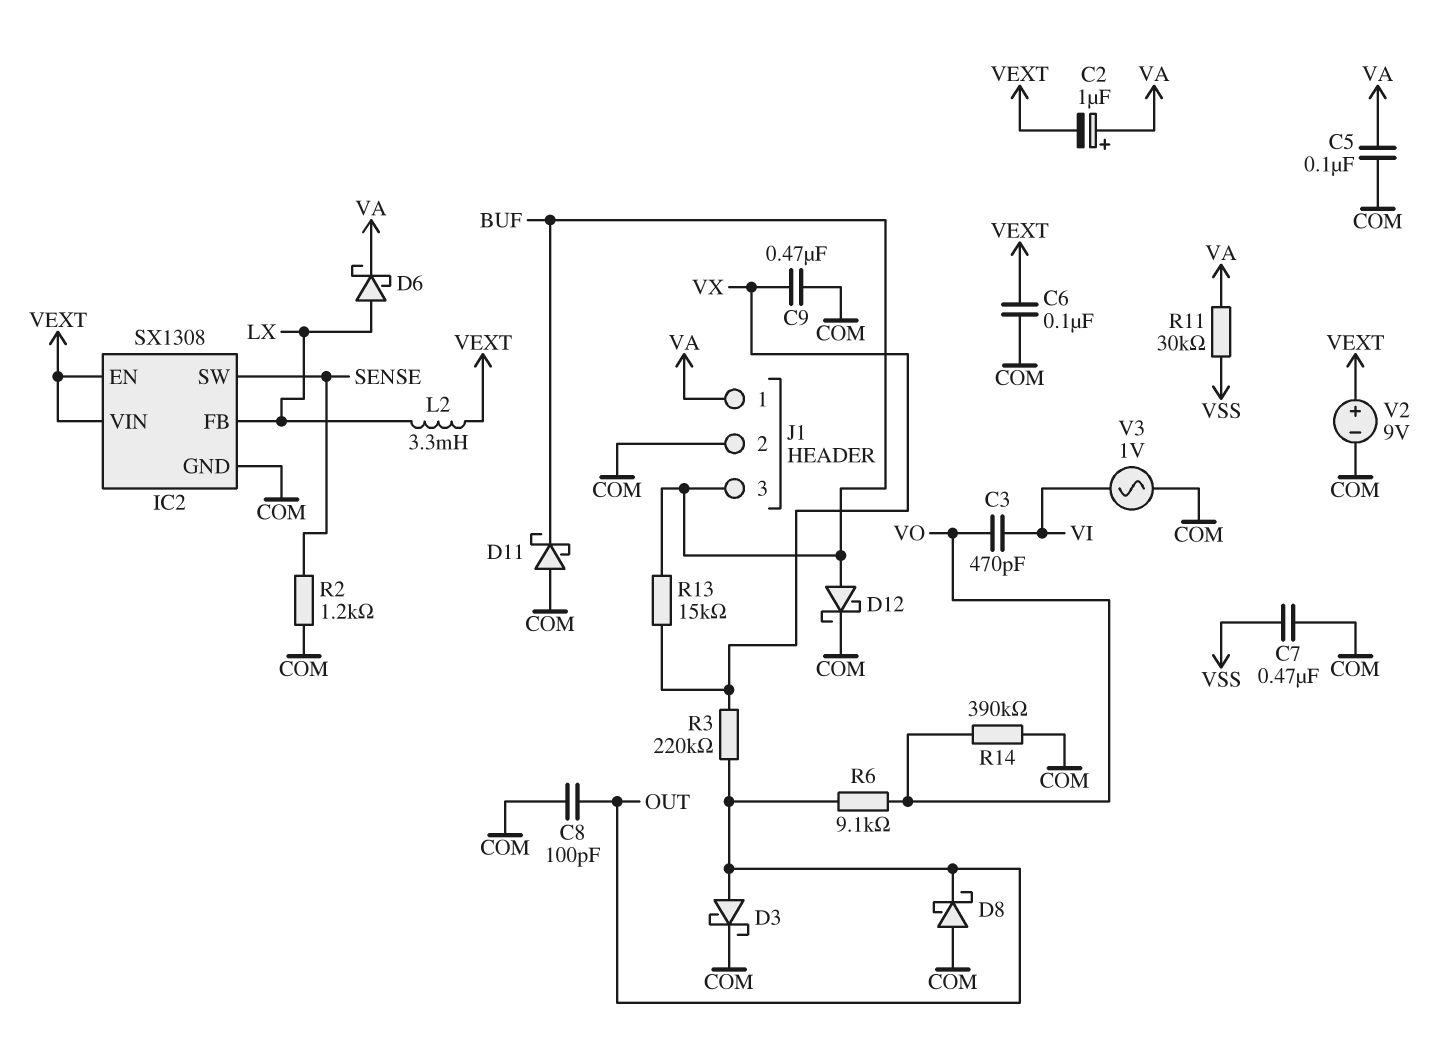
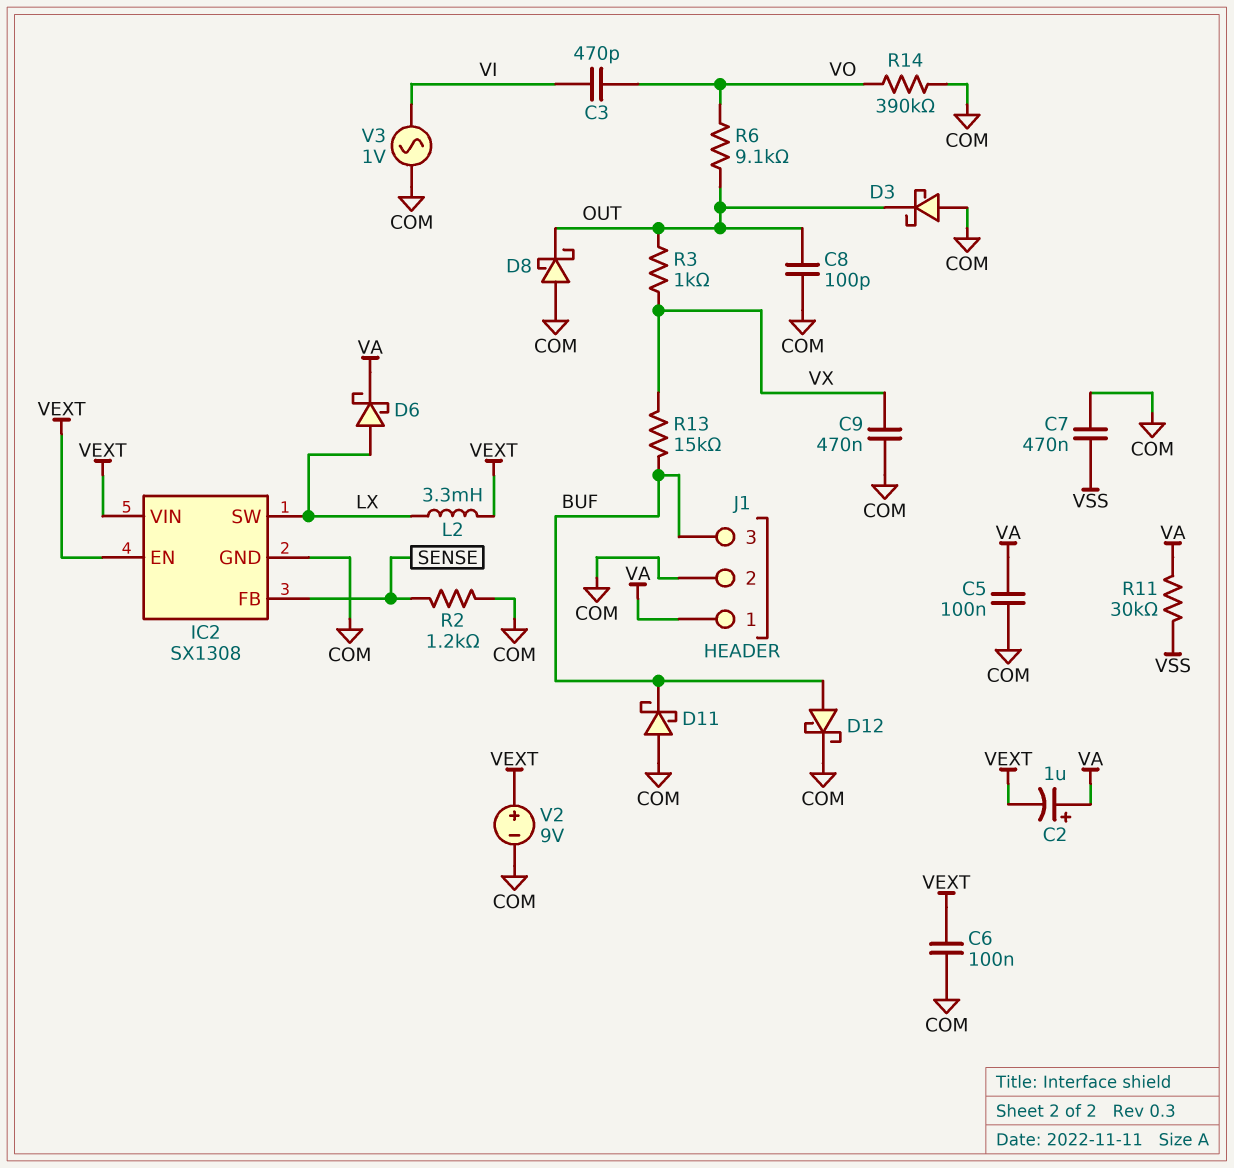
D3: schottky (A OUT, K COM) -> schottky (A COM, K OUT)
IC2 pin FB: LX -> SENSE
IC2 pin SW: SENSE -> LX
R3: 220k (OUT, VX) -> 1k (OUT, VX)

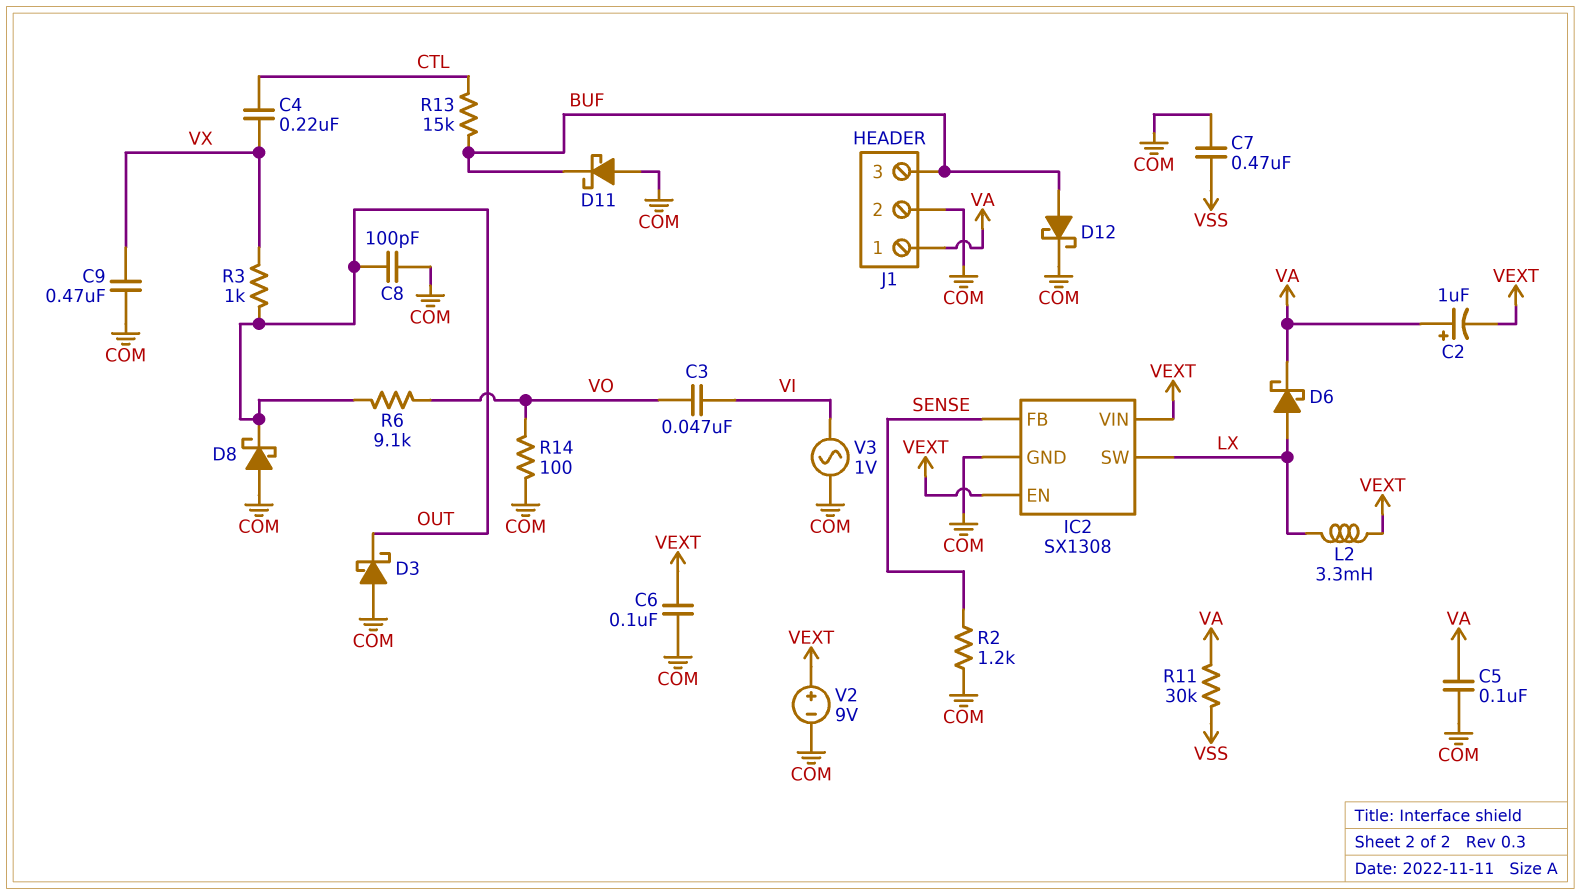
C3: 470pF (VI, VO) -> 47nF (VI, VO)
C4: none -> 220nF (CTL, VX)
R13: 15k (BUF, VX) -> 15k (BUF, CTL)
R14: 390k (COM, VO) -> 100 (COM, VO)

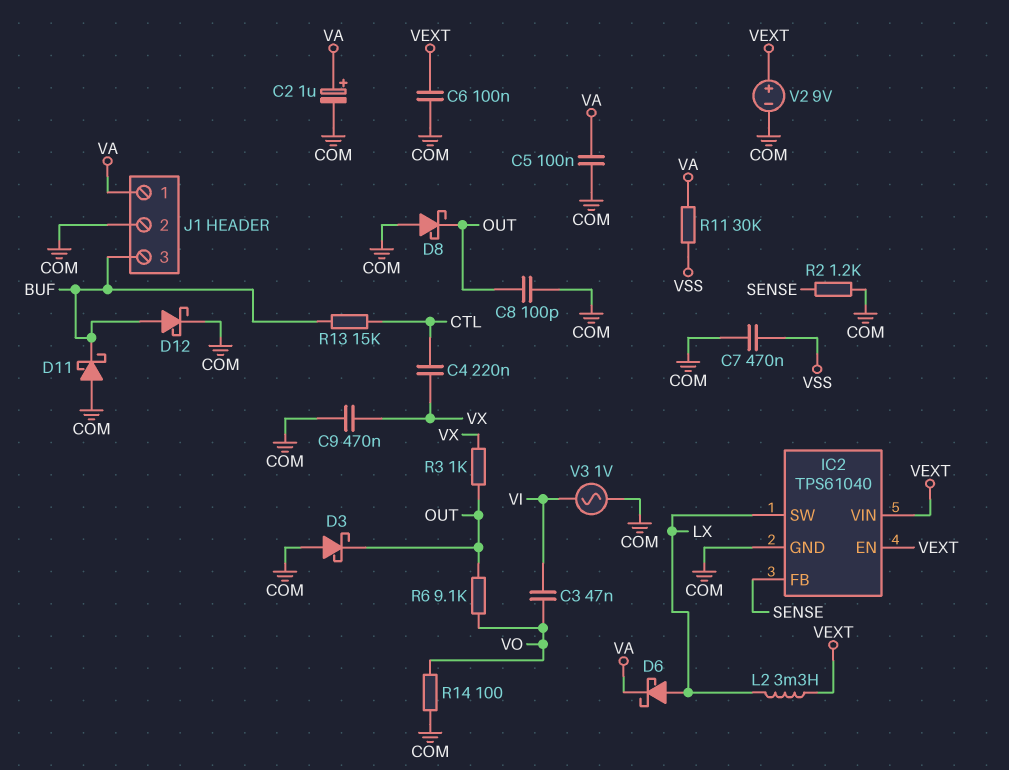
C2: 1uF (plus VA, minus VEXT) -> 1uF (plus VA, minus COM)
IC2: SX1308 -> TPS61040

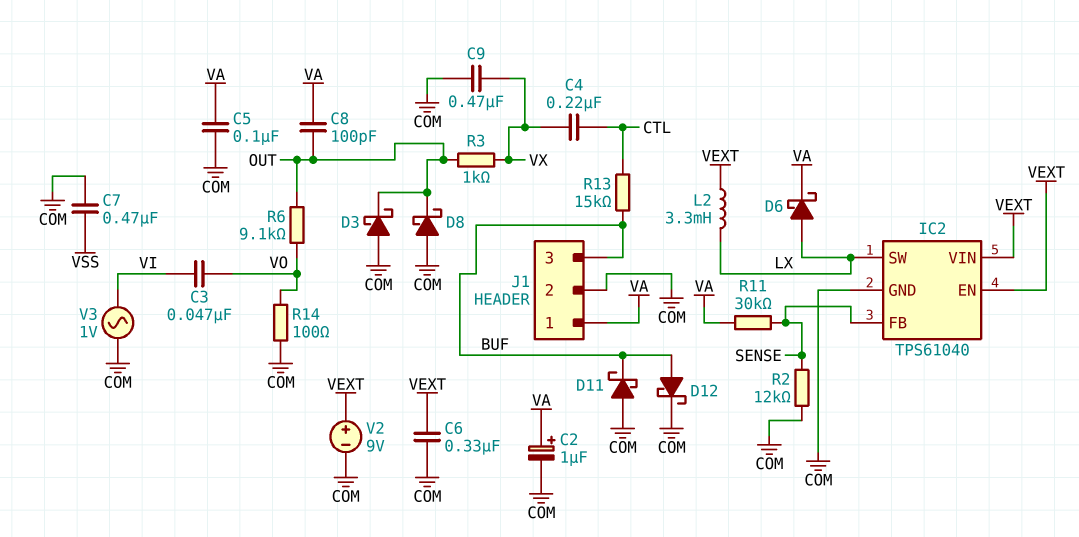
C6: 100nF (COM, VEXT) -> 330nF (COM, VEXT)
C8: 100pF (COM, OUT) -> 100pF (OUT, VA)
R2: 1.2k (COM, SENSE) -> 12k (COM, SENSE)
R11: 30k (VA, VSS) -> 30k (SENSE, VA)

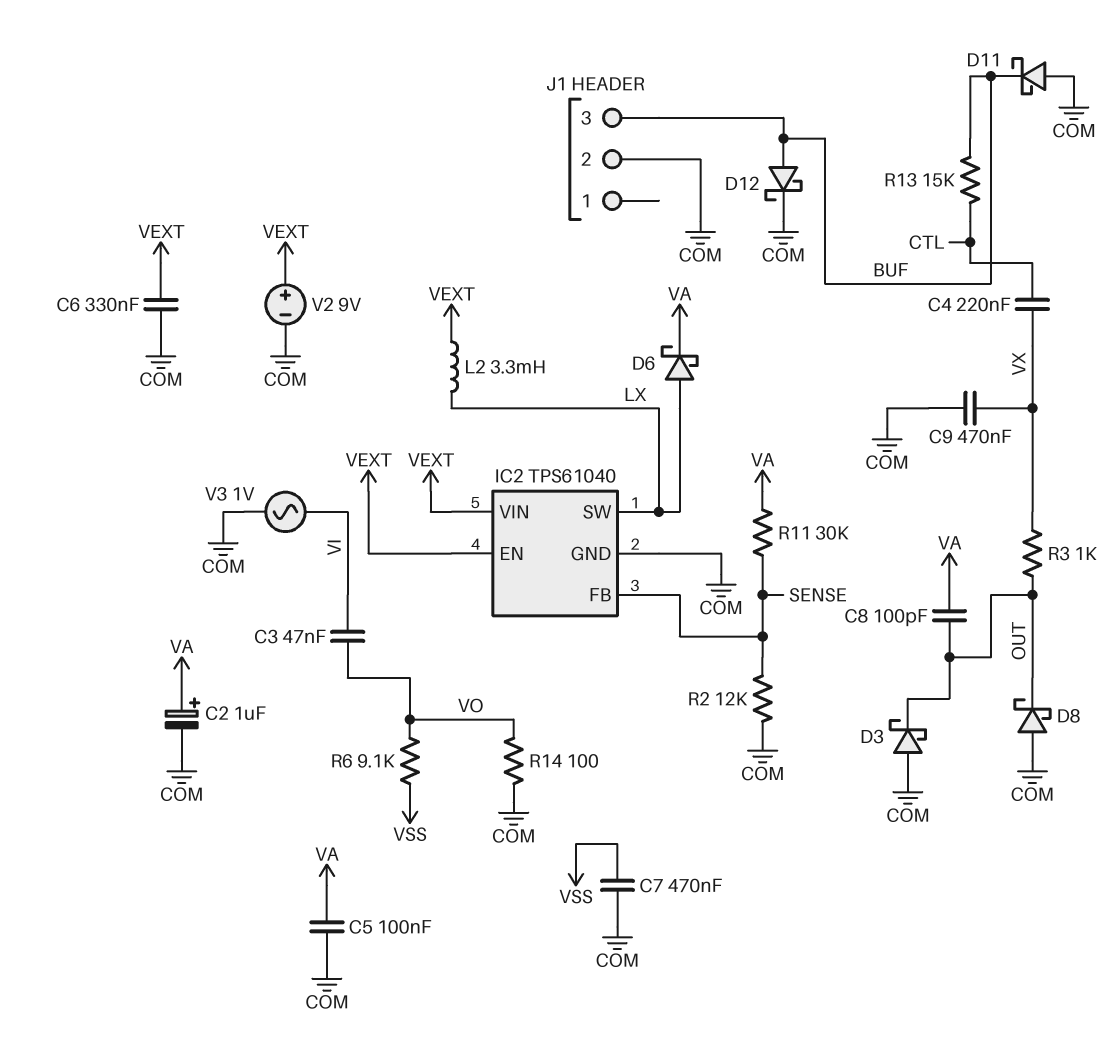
J1 pin 1: VA -> none
R6: 9.1k (OUT, VO) -> 9.1k (VO, VSS)

